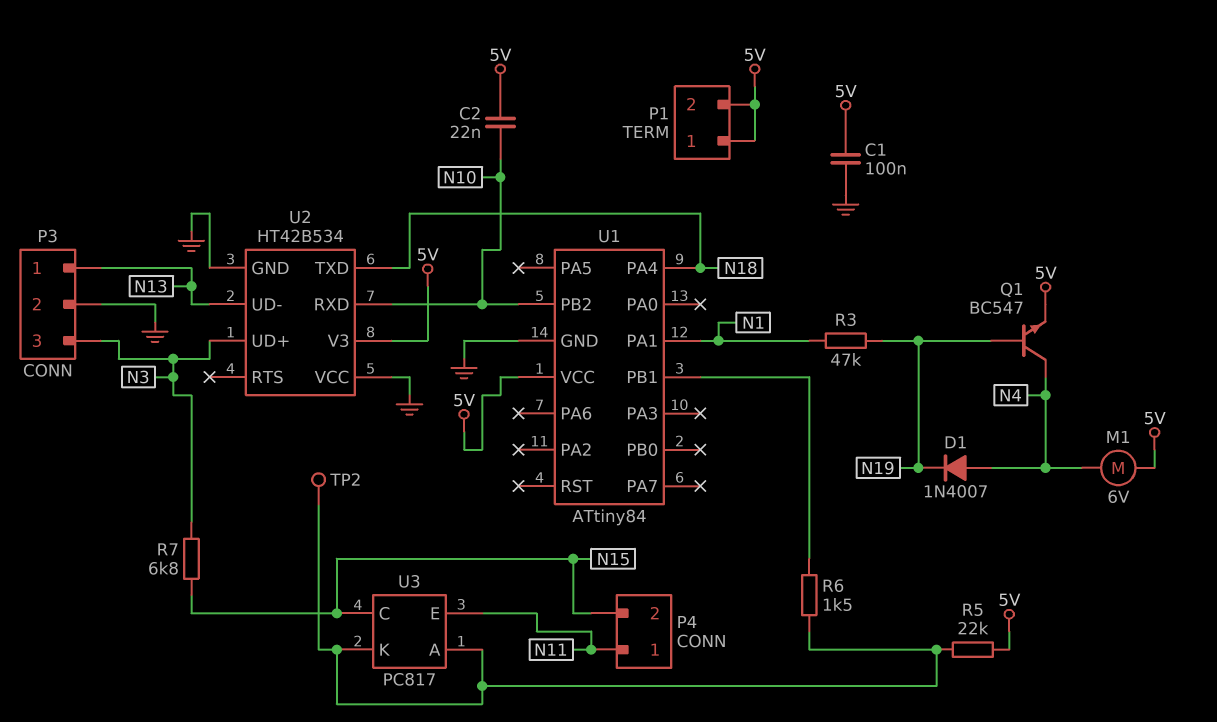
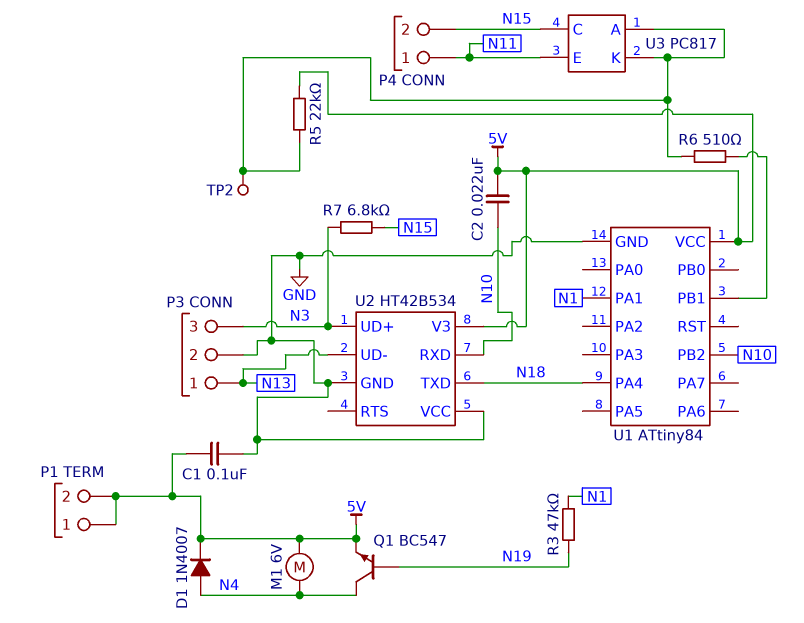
D1: diode 1N4007 (A N4, K N19) -> diode 1N4007 (A N4, K 5V)
R6: 1.5k (U1/PB1, U3/A) -> 510 (U1/PB1, U3/A)

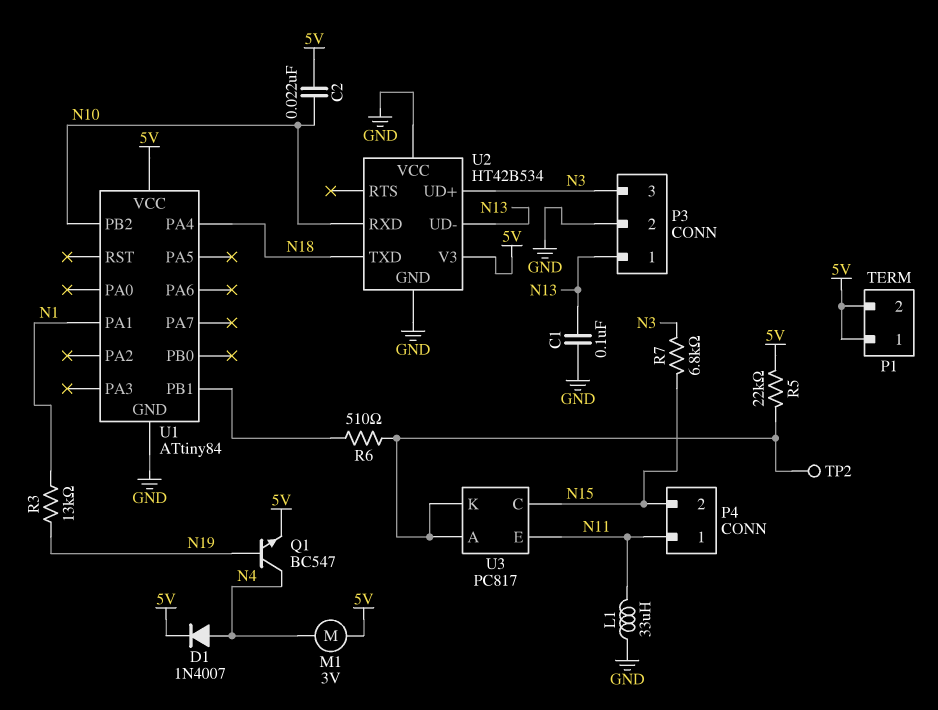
C1: 100nF (5V, GND) -> 100nF (GND, N13)
L1: none -> 33uH (GND, N11)
M1: motor 6V (5V, N4) -> motor 3V (5V, N4)
R3: 47k (N1, N19) -> 13k (N1, N19)

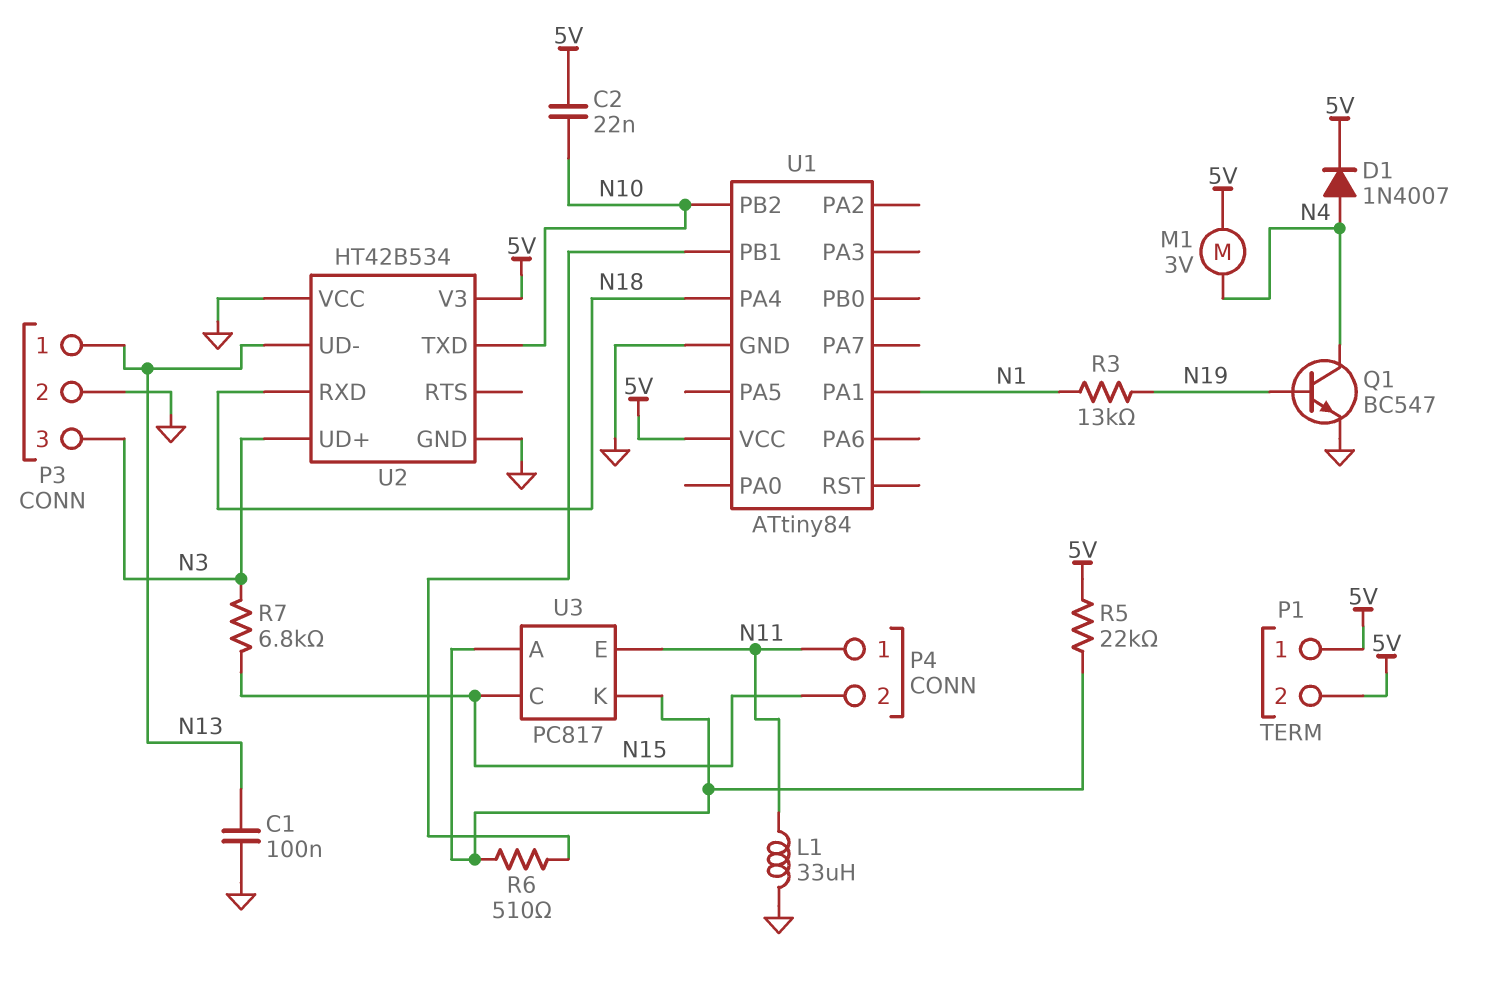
Q1: NPN BC547 (B N19, C N4, E 5V) -> NPN BC547 (B N19, C N4, E GND)
TP2: test point (U3/A) -> none
U2 pin RXD: N10 -> N18
U2 pin TXD: N18 -> N10

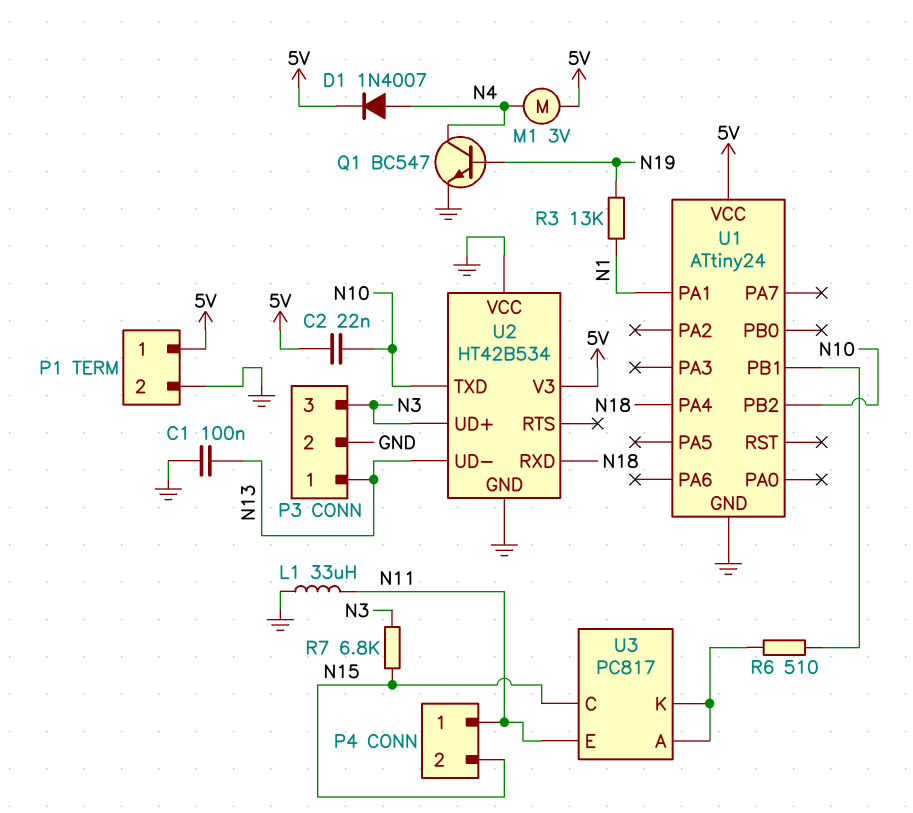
P1 pin 2: 5V -> GND
R5: 22k (5V, U3/A) -> none
U1: ATtiny84 -> ATtiny24

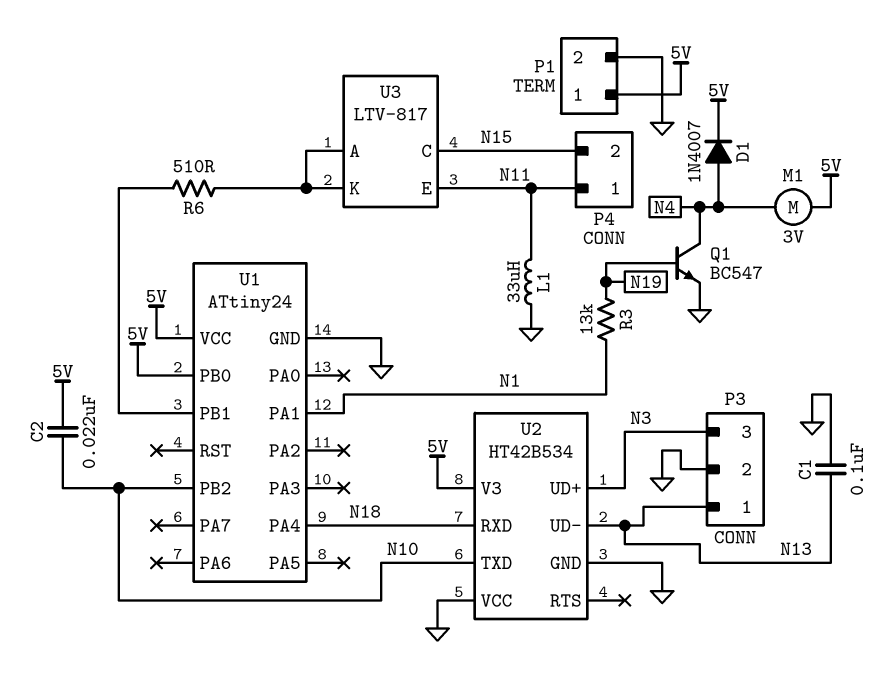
R7: 6.8k (N3, N15) -> none
U1 pin PB0: none -> 5V
U3: PC817 -> LTV-817

